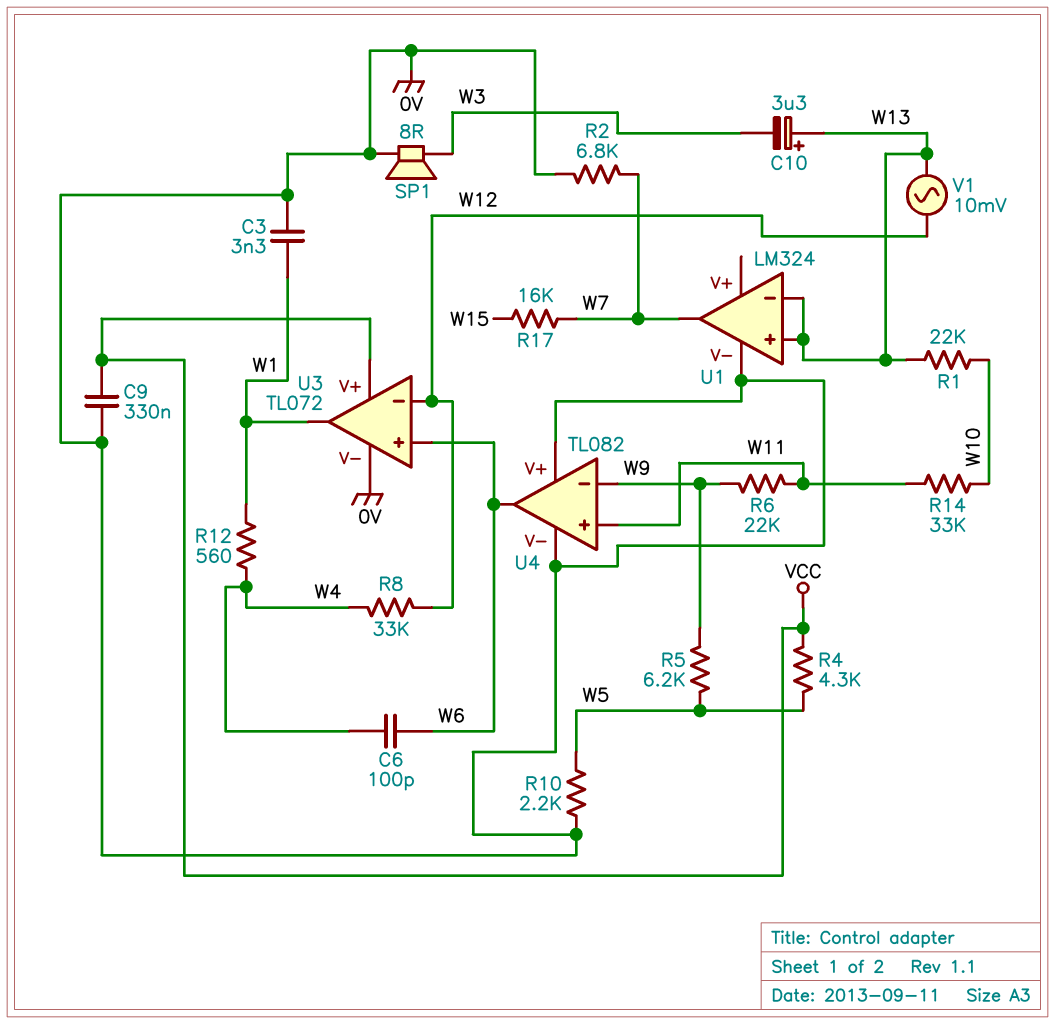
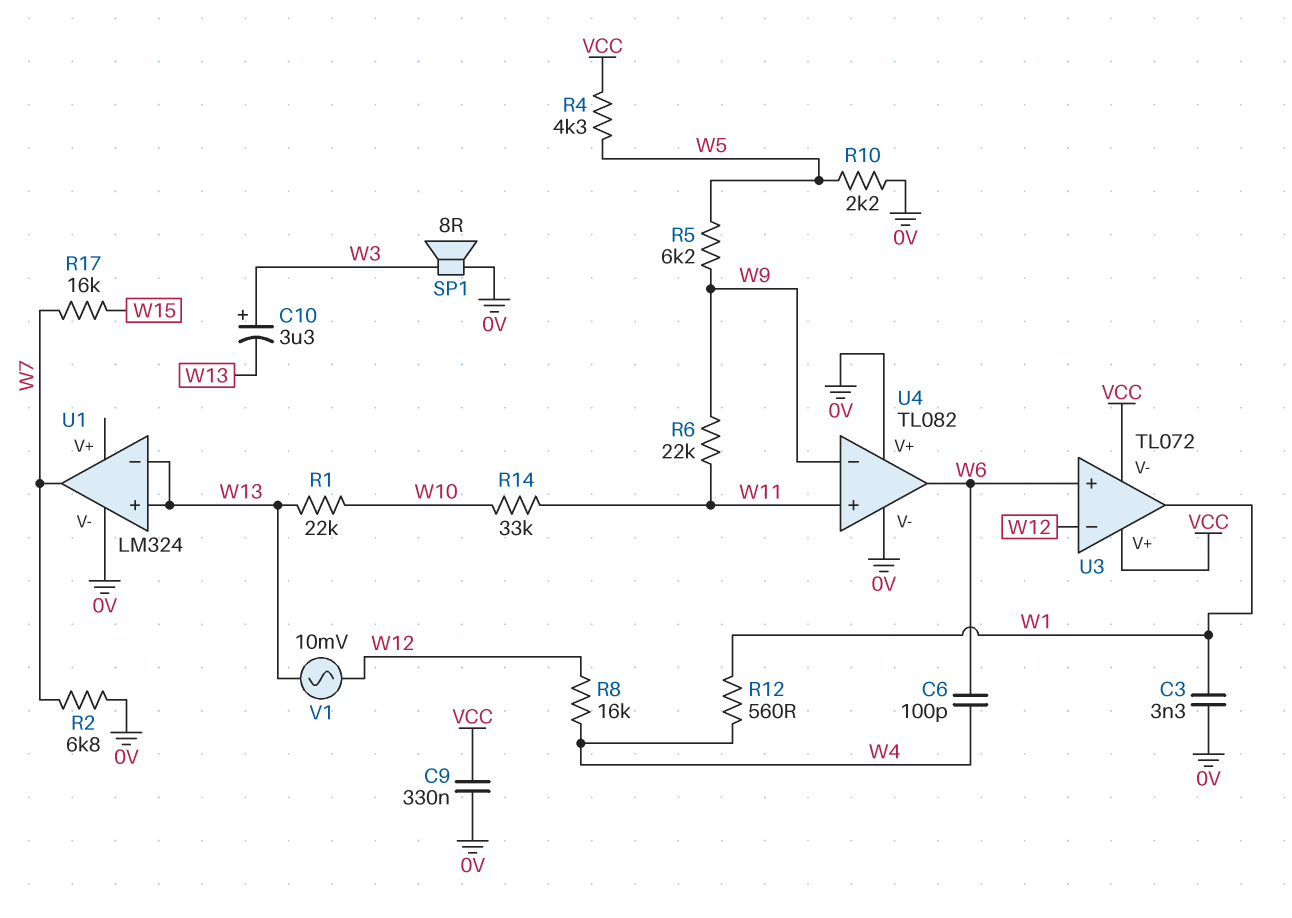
C10: 3.3uF (plus W13, minus W3) -> 3.3uF (plus W3, minus W13)
R8: 33k (W4, W12) -> 16k (W4, W12)
U3 pin V-: 0V -> VCC

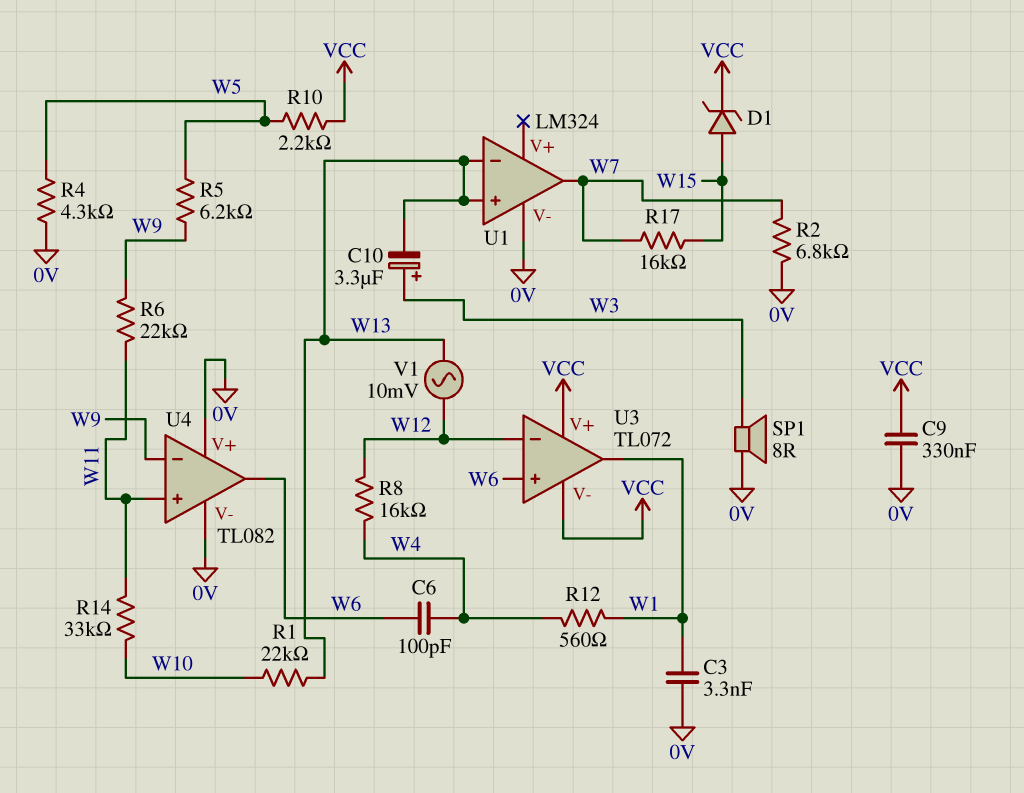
D1: none -> zener (A W15, K VCC)
R4: 4.3k (VCC, W5) -> 4.3k (0V, W5)
R10: 2.2k (0V, W5) -> 2.2k (VCC, W5)

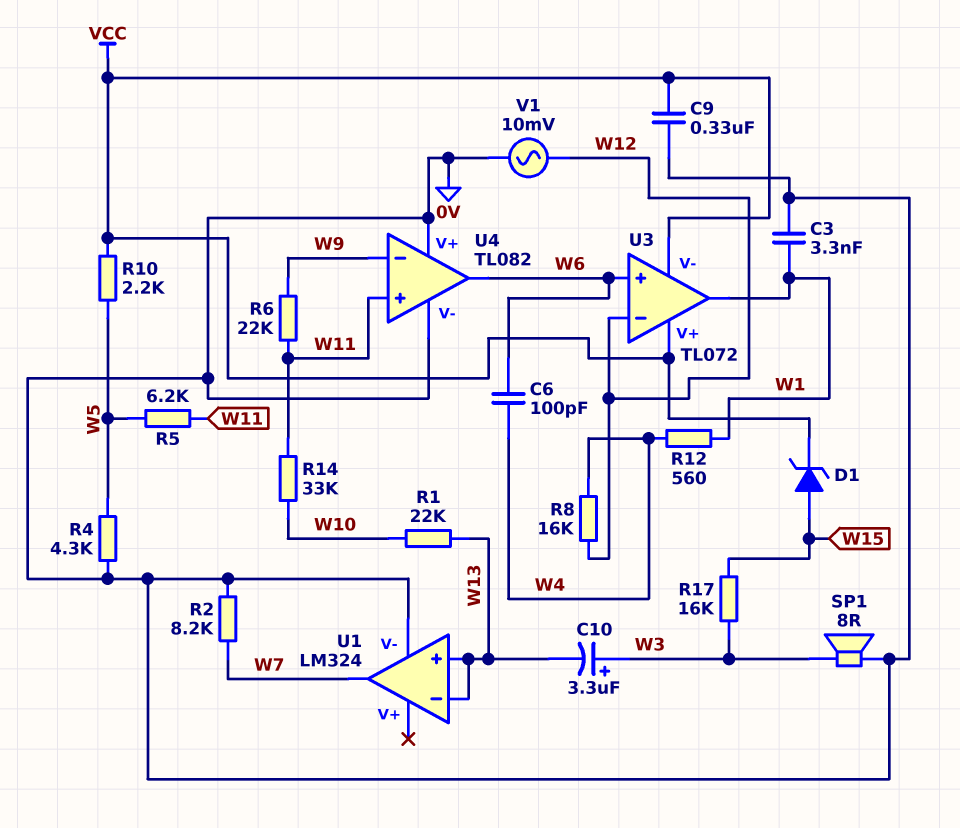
R2: 6.8k (0V, W7) -> 8.2k (0V, W7)
R5: 6.2k (W5, W9) -> 6.2k (W5, W11)
R17: 16k (W7, W15) -> 16k (W3, W15)
V1: AC 10mV (W12, W13) -> AC 10mV (0V, W12)

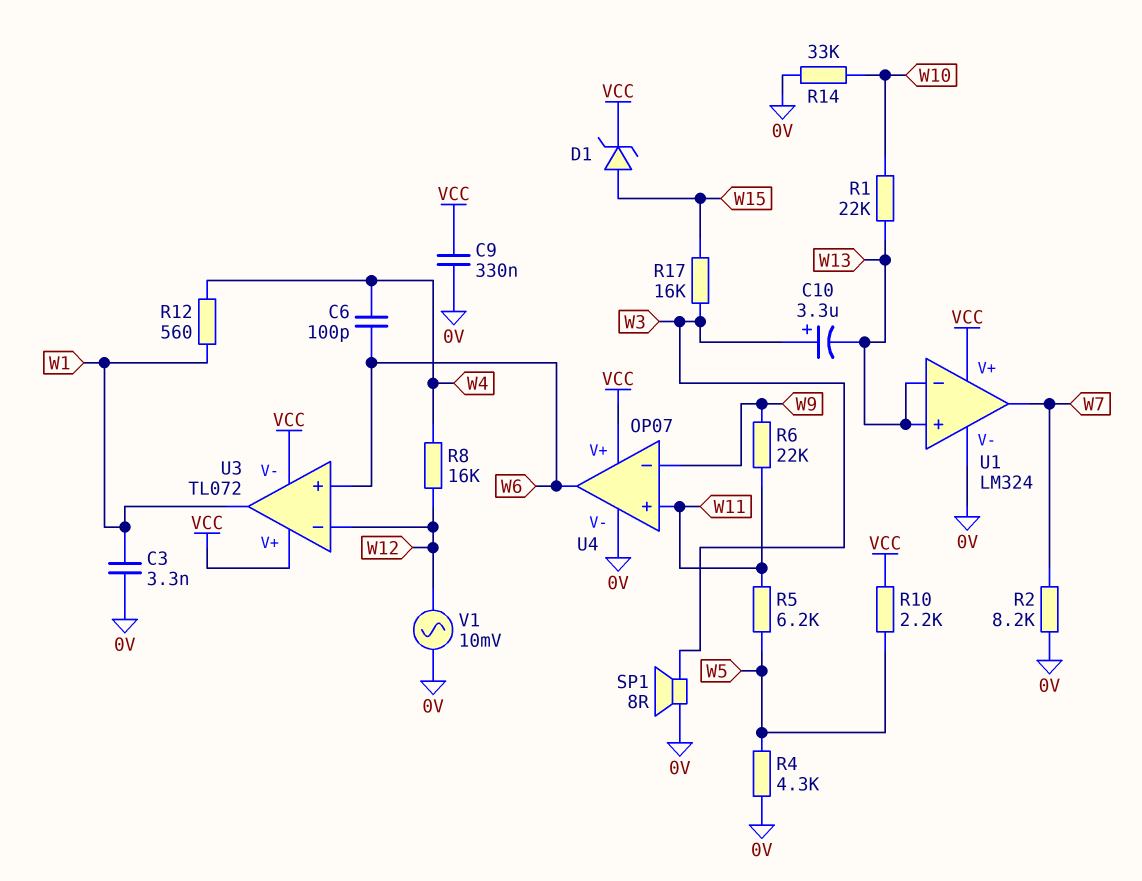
R14: 33k (W10, W11) -> 33k (0V, W10)
U1 pin V+: none -> VCC
U4: TL082 -> OP07
U4 pin V+: 0V -> VCC

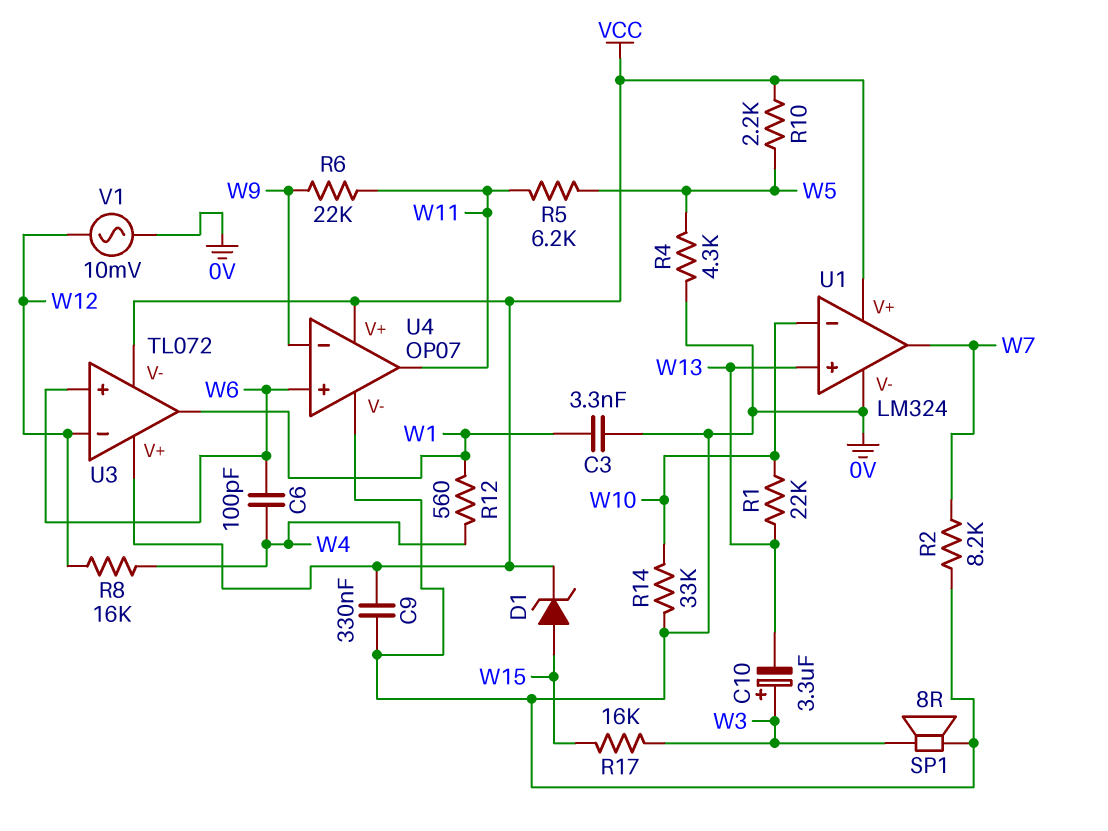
U1 pin in-: W13 -> W10
U4 pin in+: W11 -> W6
U4 pin out: W6 -> W11

